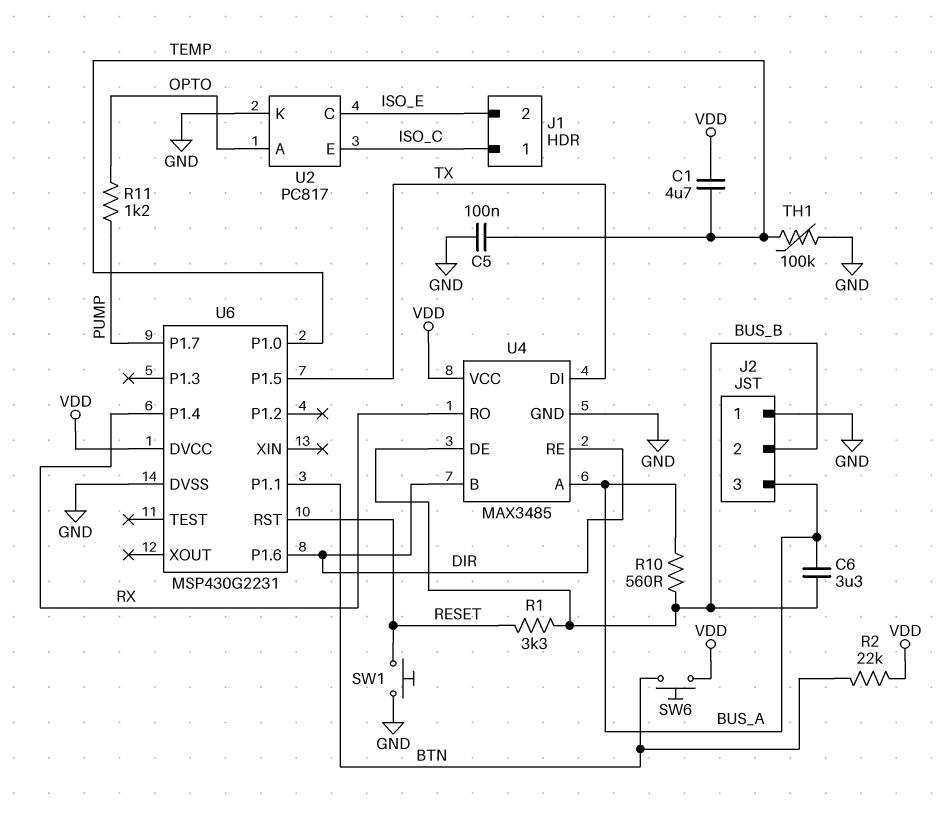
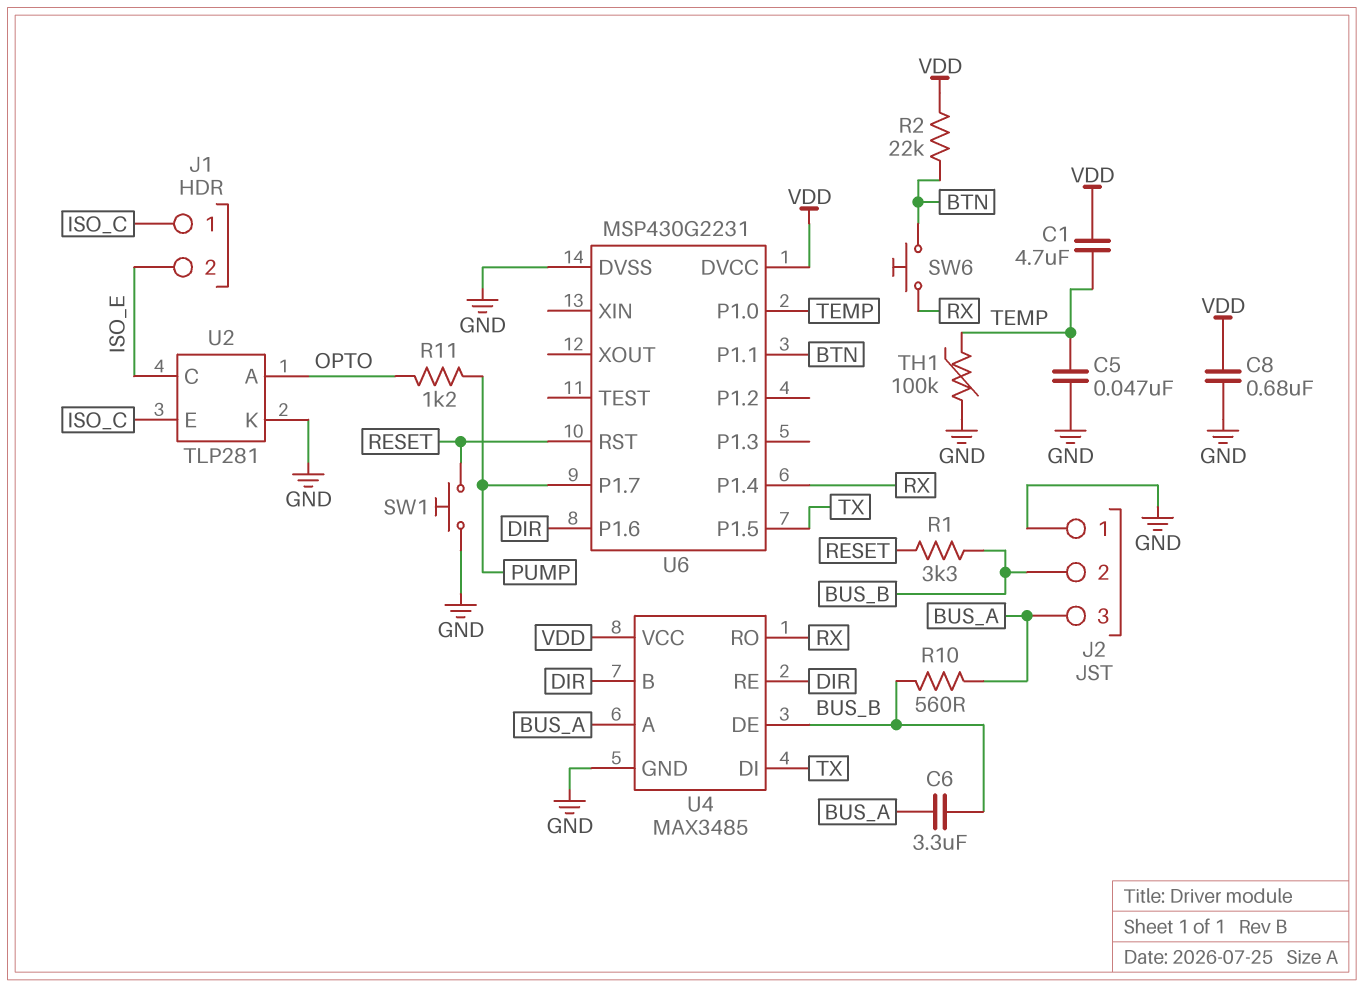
C5: 100nF (GND, TEMP) -> 47nF (GND, TEMP)
C8: none -> 680nF (GND, VDD)
SW6: button (BTN, VDD) -> button (BTN, RX)
U2: PC817 -> TLP281

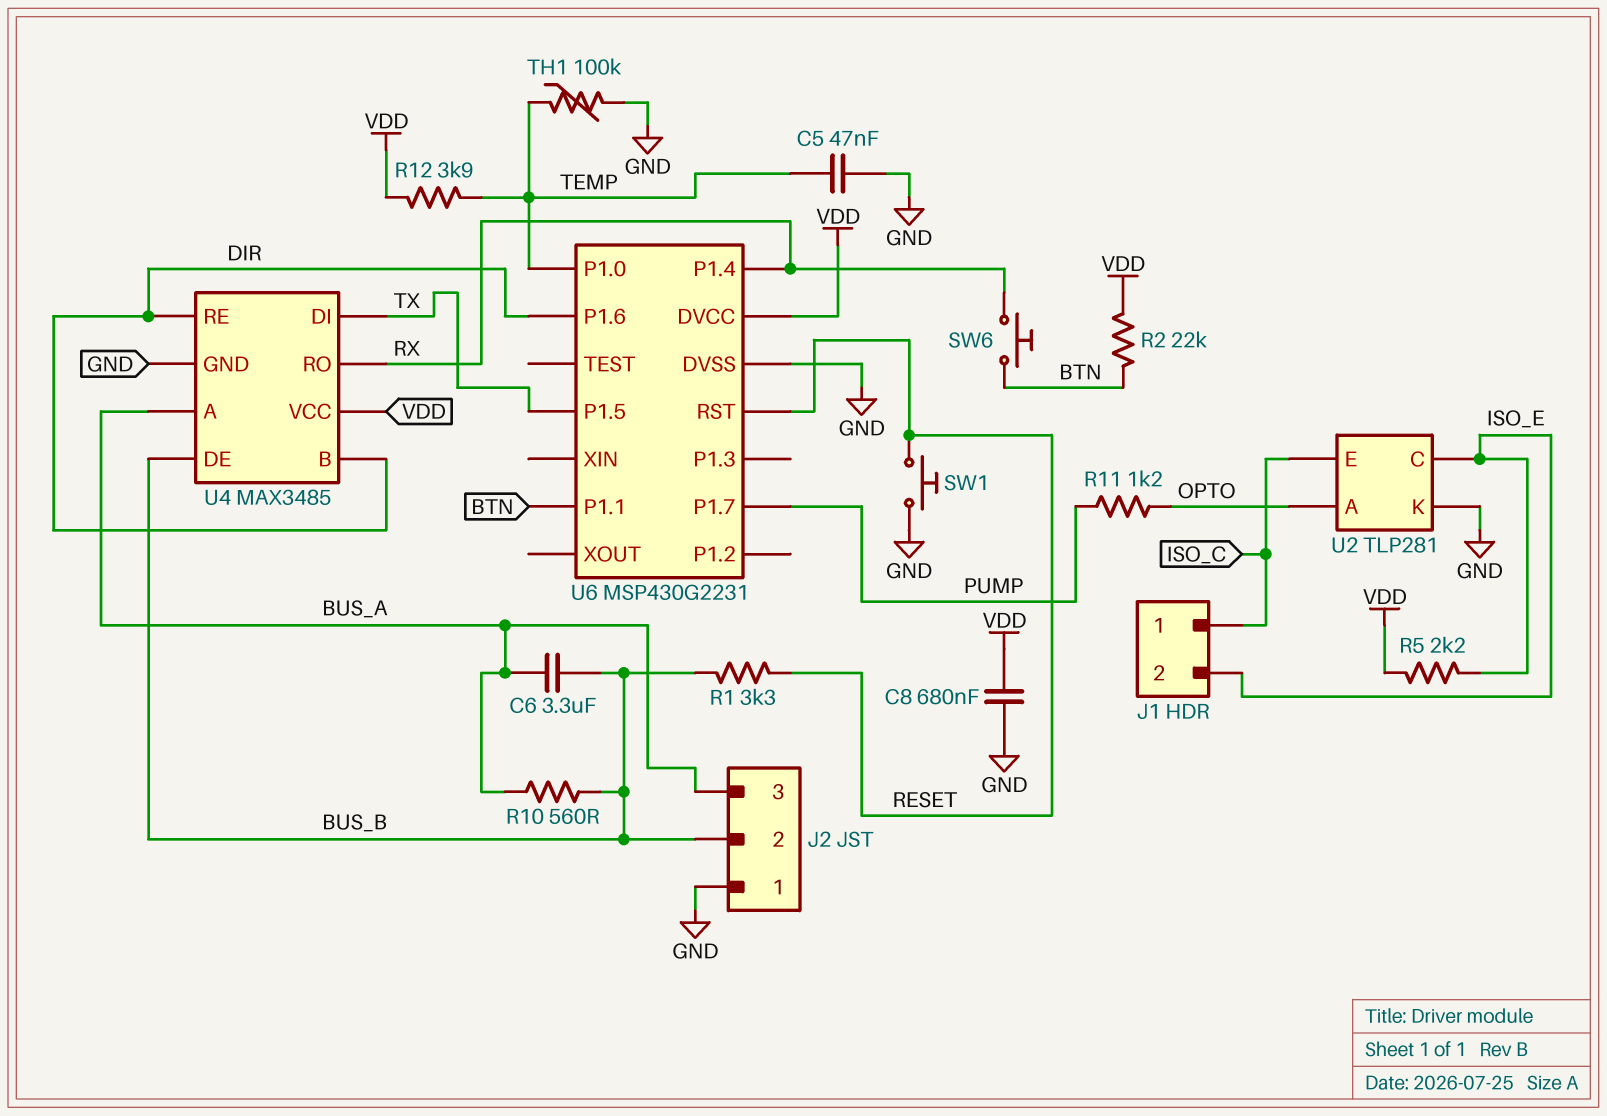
C1: 4.7uF (TEMP, VDD) -> none
R5: none -> 2.2k (ISO_E, VDD)
R12: none -> 3.9k (TEMP, VDD)

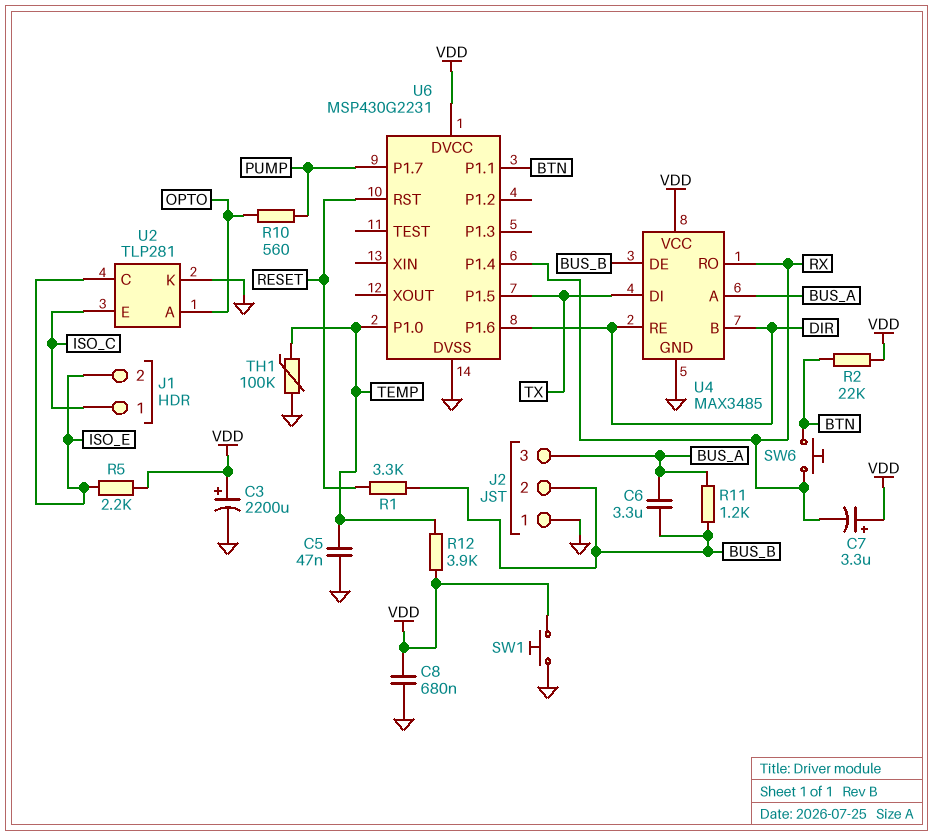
C3: none -> 2200uF (plus VDD, minus GND)
C7: none -> 3.3uF (plus VDD, minus RX)
R10: 560 (BUS_A, BUS_B) -> 560 (OPTO, PUMP)
R11: 1.2k (OPTO, PUMP) -> 1.2k (BUS_A, BUS_B)
SW1: button (GND, RESET) -> button (GND, VDD)

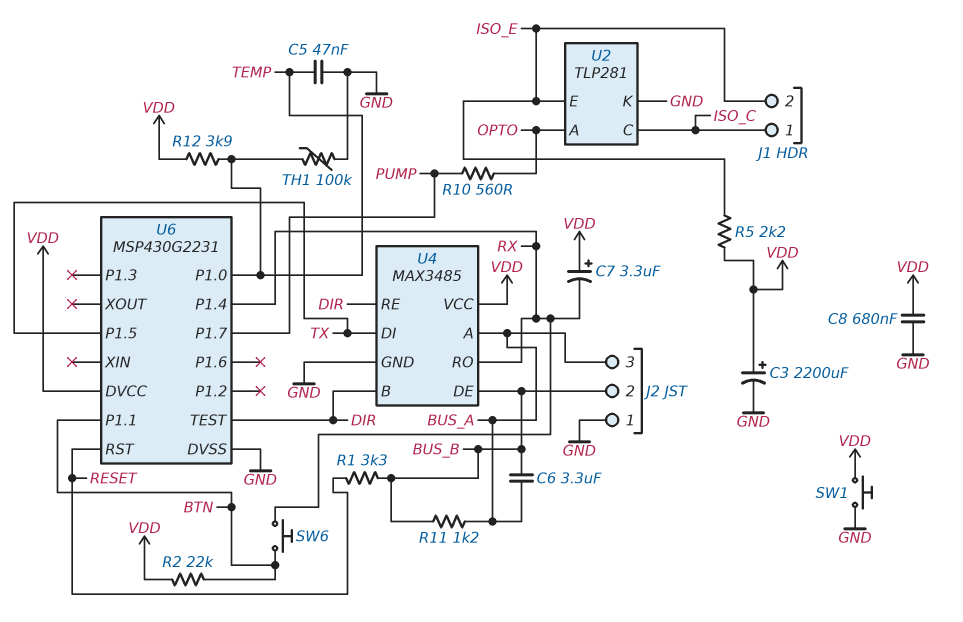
U2 pin C: ISO_E -> ISO_C
U2 pin E: ISO_C -> ISO_E
U6 pin P1.6: DIR -> none
U6 pin TEST: none -> DIR

